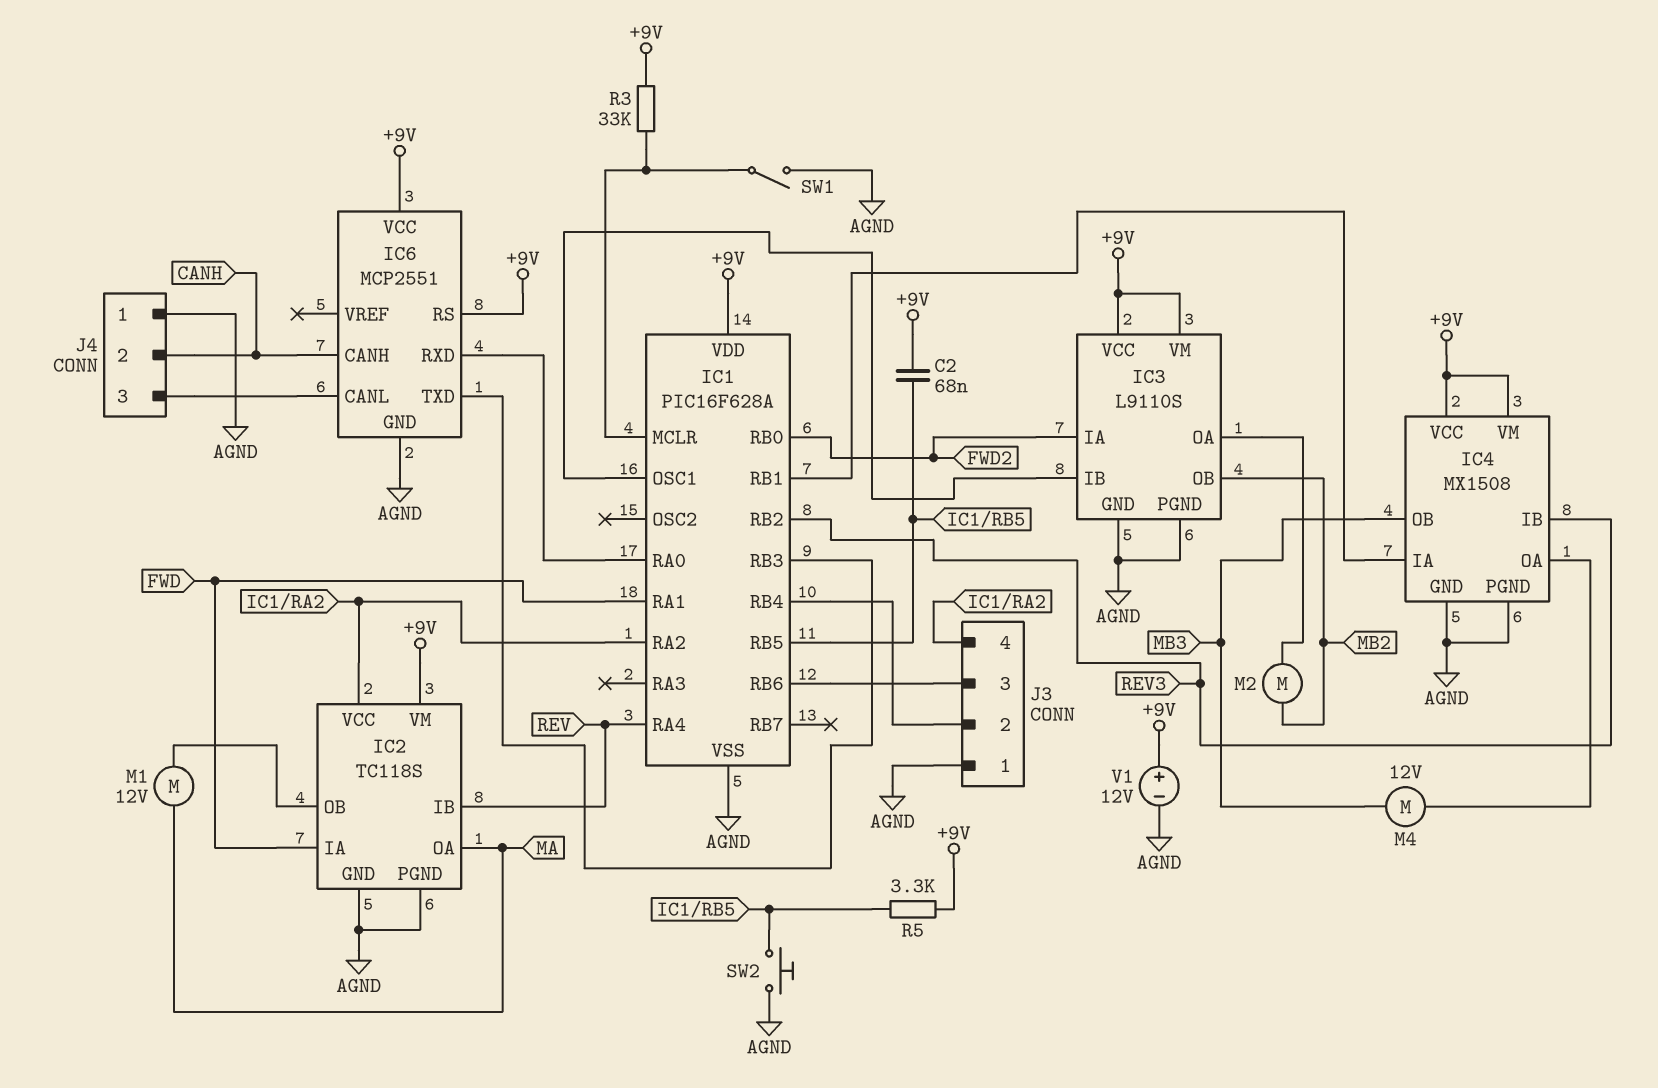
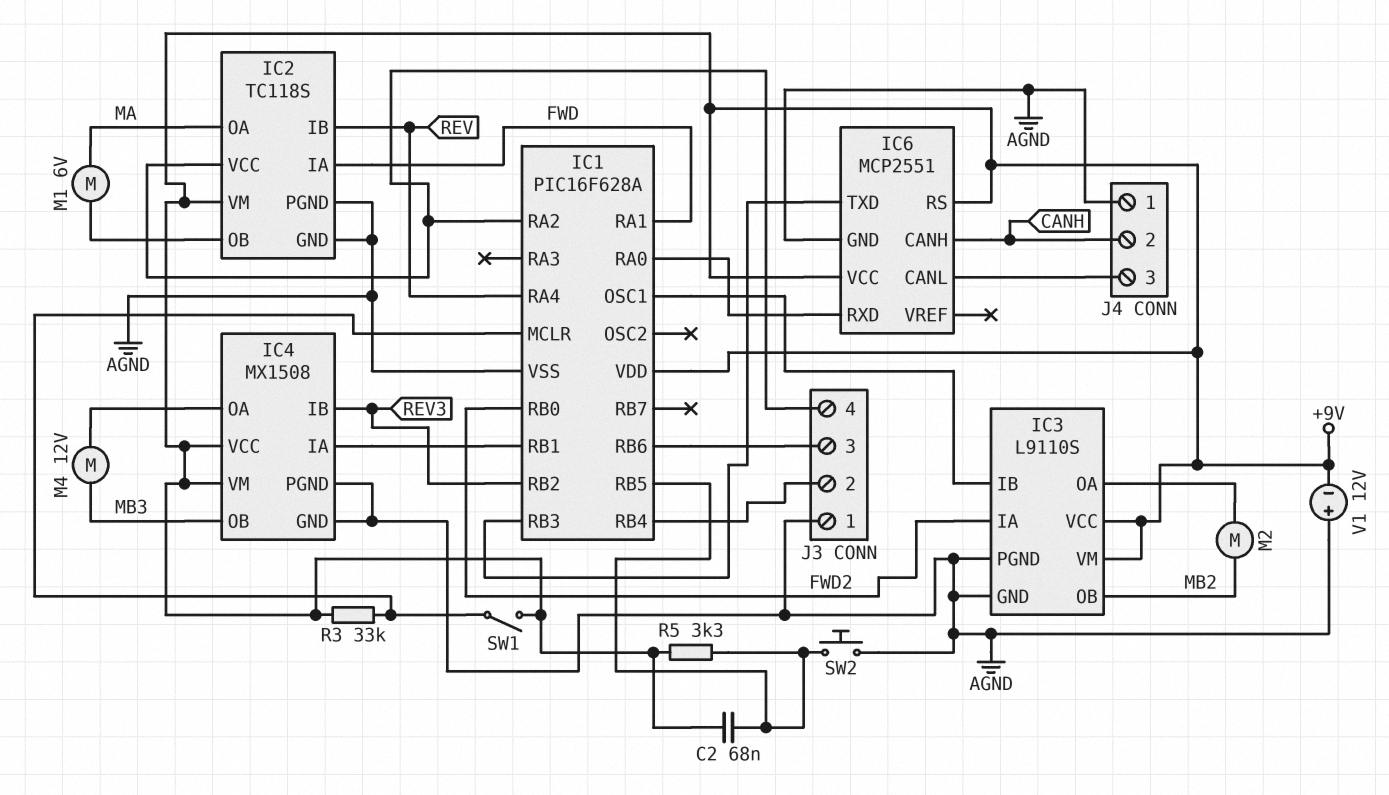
M1: motor 12V (IC2/OB, MA) -> motor 6V (IC2/OB, MA)
SW1: switch (AGND, IC1/MCLR) -> switch (+9V, IC1/MCLR)
V1: 12V (plus +9V, minus AGND) -> 12V (plus AGND, minus +9V)

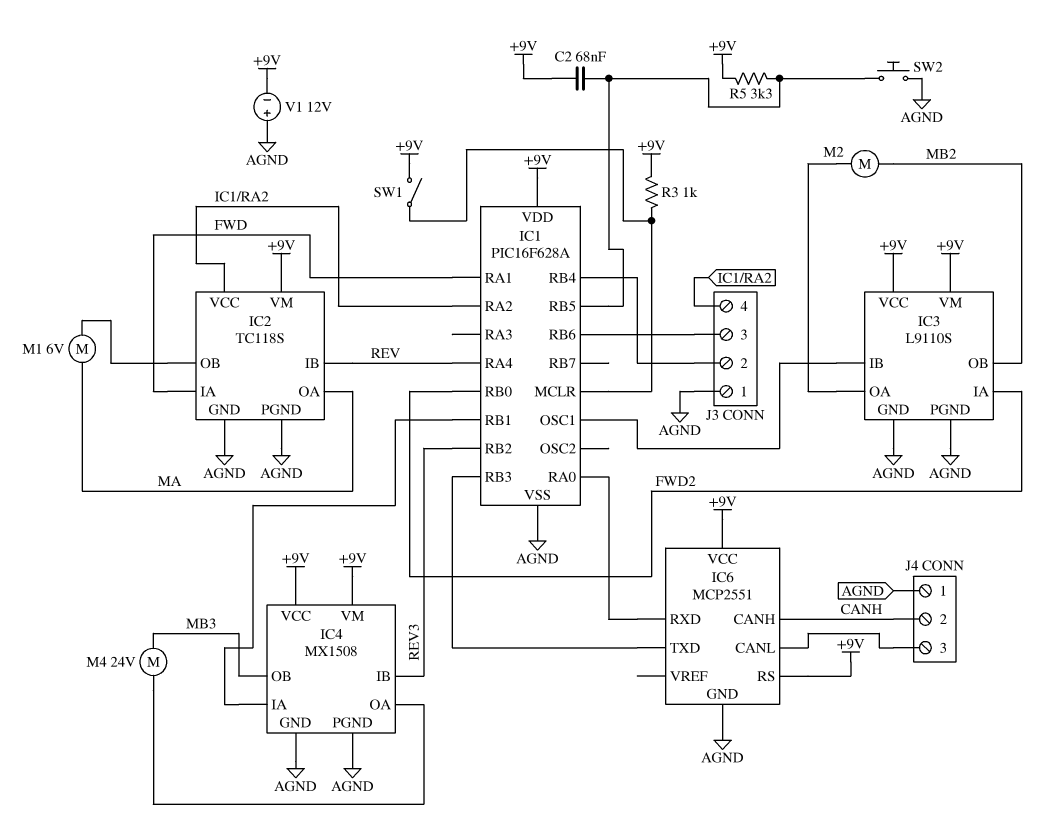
M4: motor 12V (IC4/OA, MB3) -> motor 24V (IC4/OA, MB3)
R3: 33k (+9V, IC1/MCLR) -> 1k (+9V, IC1/MCLR)

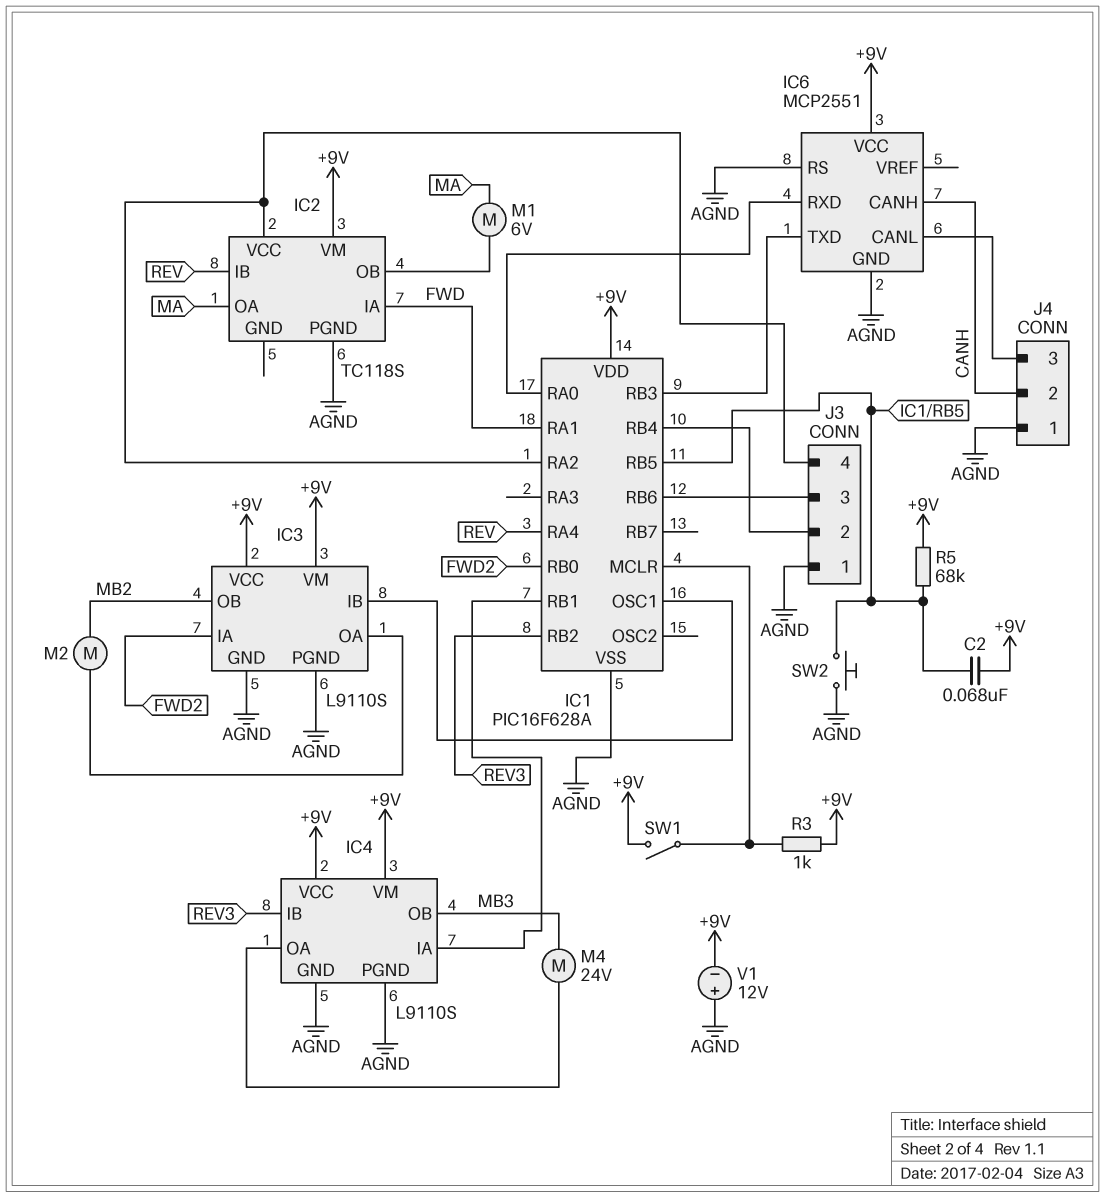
IC2 pin GND: AGND -> none
IC4: MX1508 -> L9110S
IC6 pin RS: +9V -> AGND
R5: 3.3k (+9V, IC1/RB5) -> 68k (+9V, IC1/RB5)

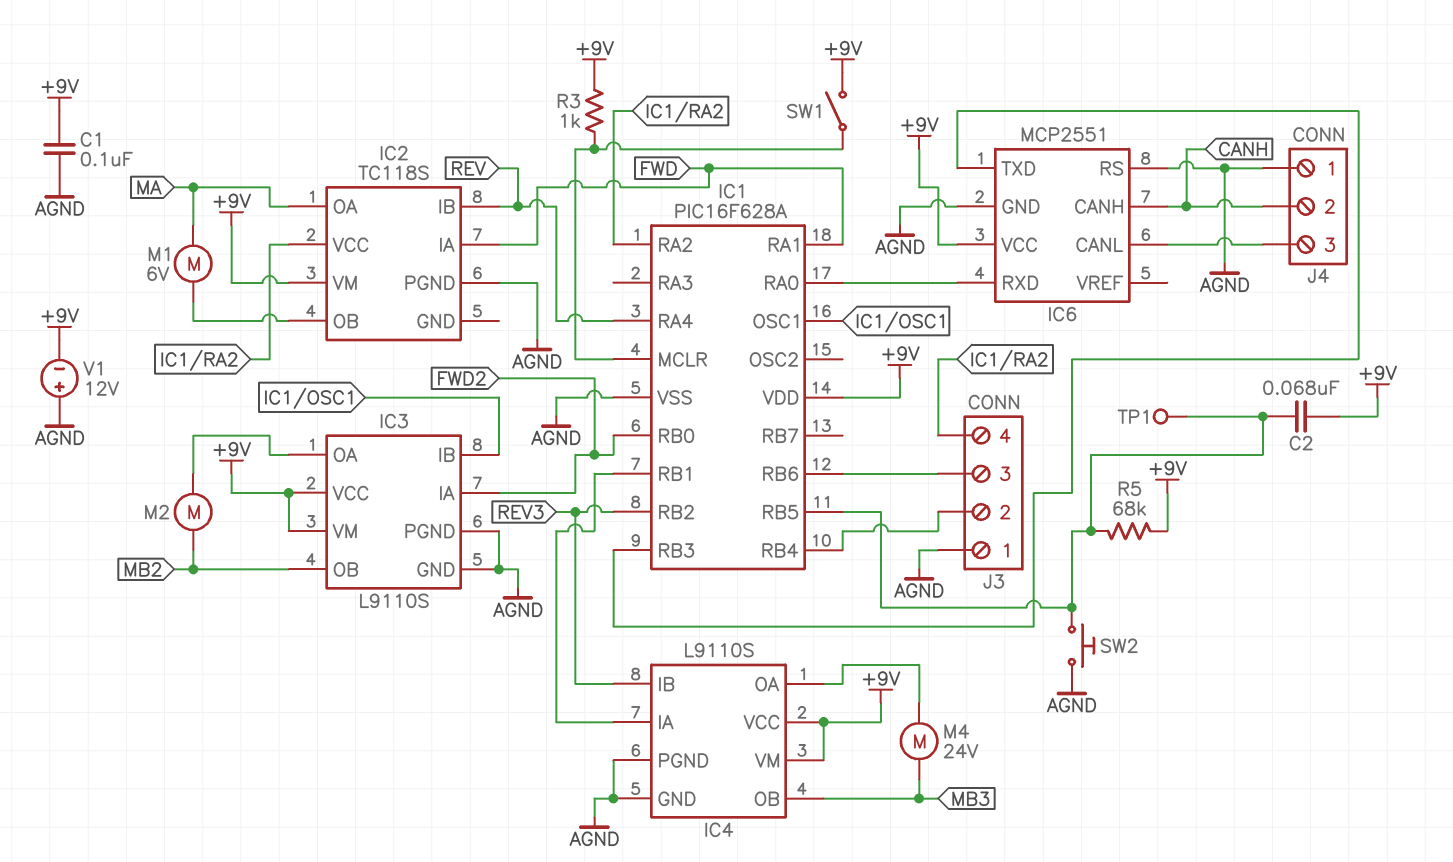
C1: none -> 100nF (+9V, AGND)
TP1: none -> test point (IC1/RB5)

